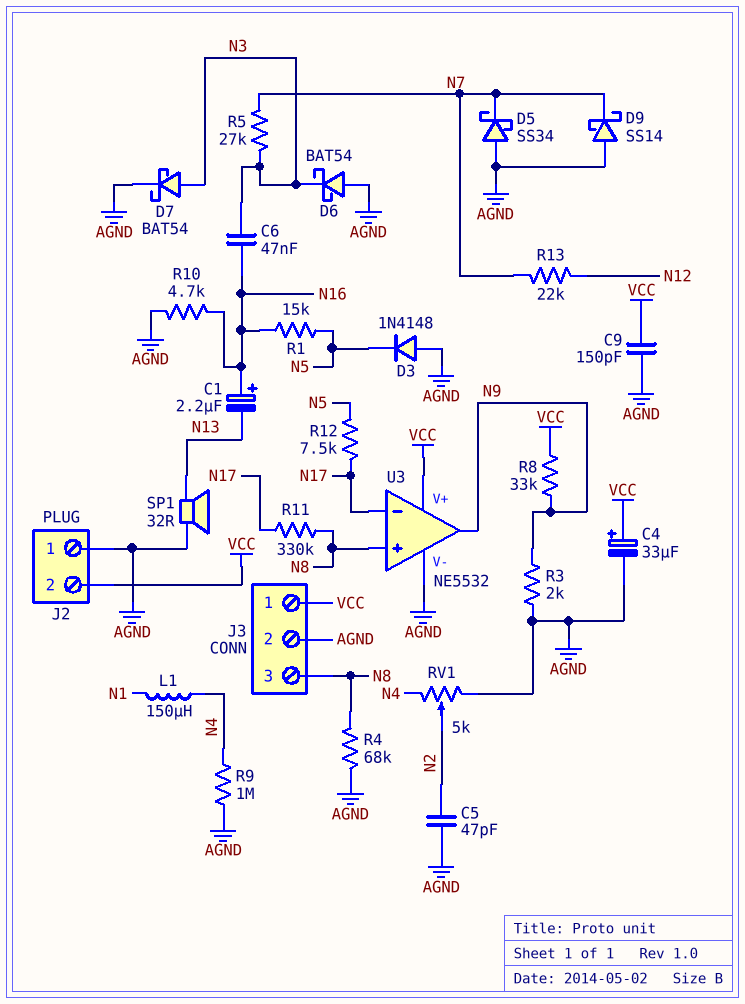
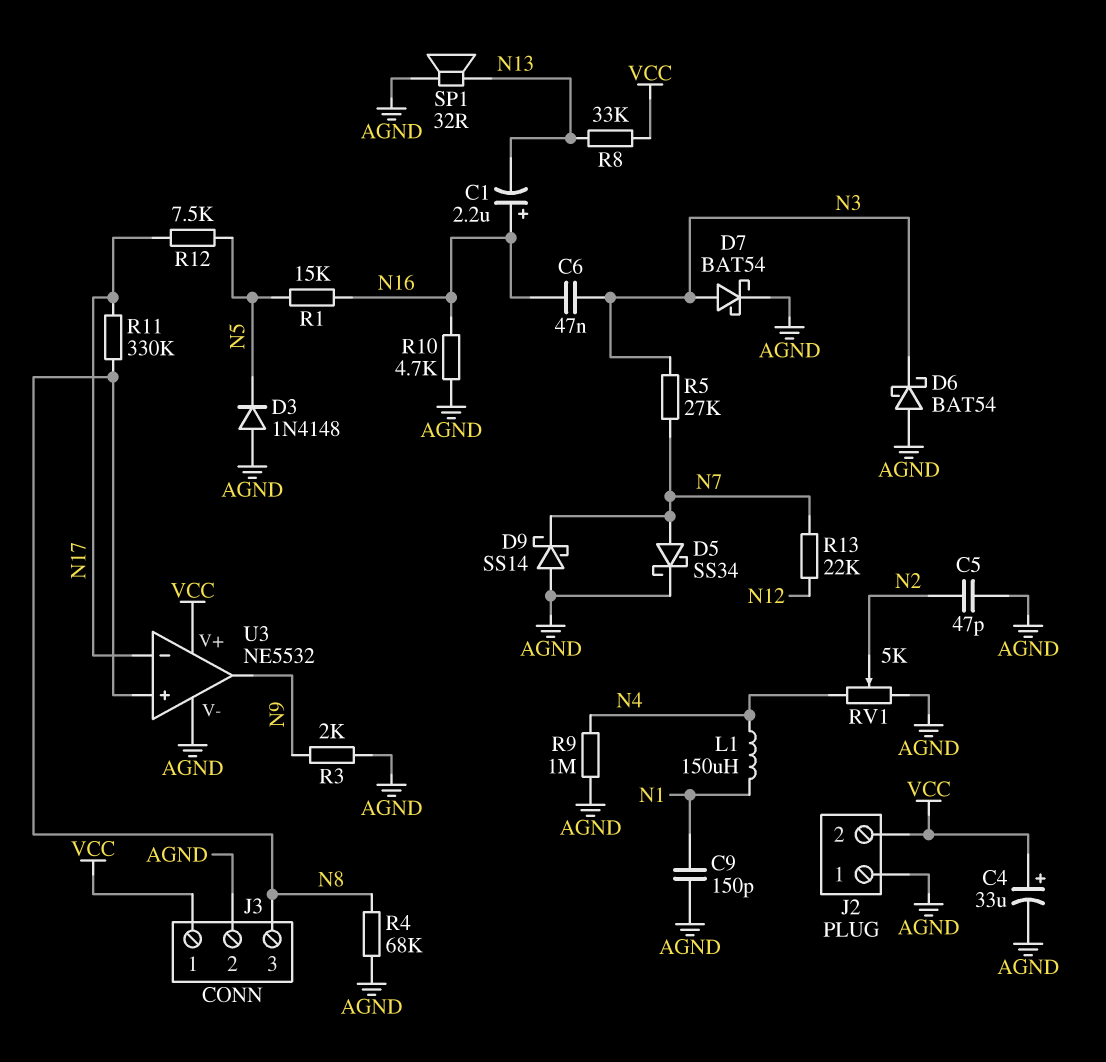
C9: 150pF (AGND, VCC) -> 150pF (AGND, N1)
D5: schottky SS34 (A AGND, K N7) -> schottky SS34 (A N7, K AGND)
R8: 33k (N9, VCC) -> 33k (N13, VCC)

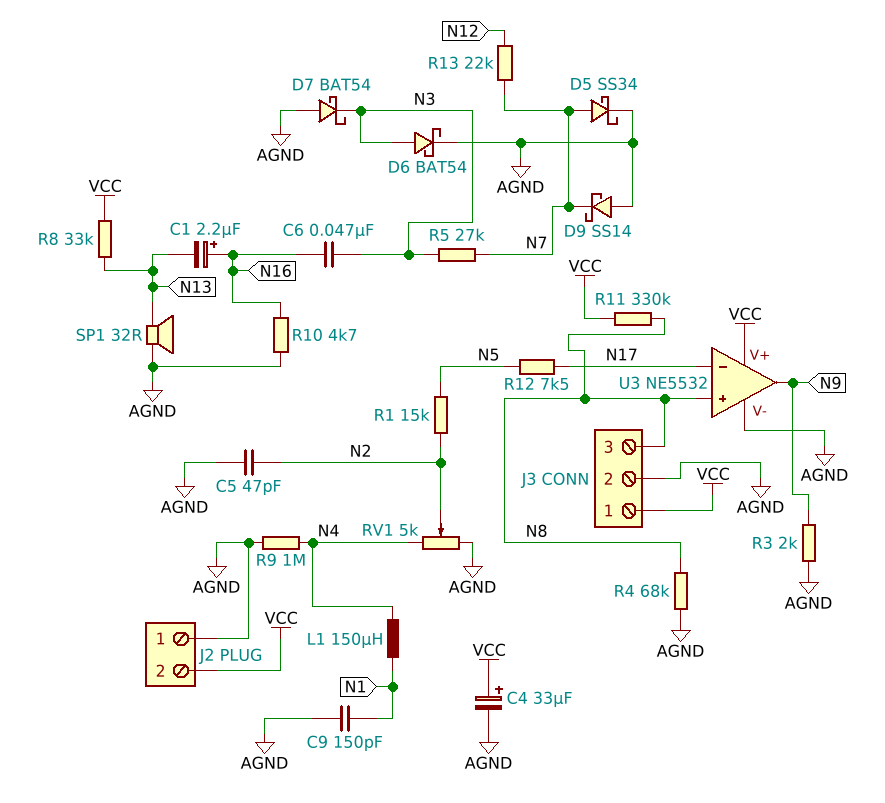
D3: diode 1N4148 (A AGND, K N5) -> none
D6: schottky BAT54 (A AGND, K N3) -> schottky BAT54 (A N3, K AGND)
D7: schottky BAT54 (A N3, K AGND) -> schottky BAT54 (A AGND, K N3)
R1: 15k (N5, N16) -> 15k (N2, N5)
R11: 330k (N8, N17) -> 330k (N8, VCC)

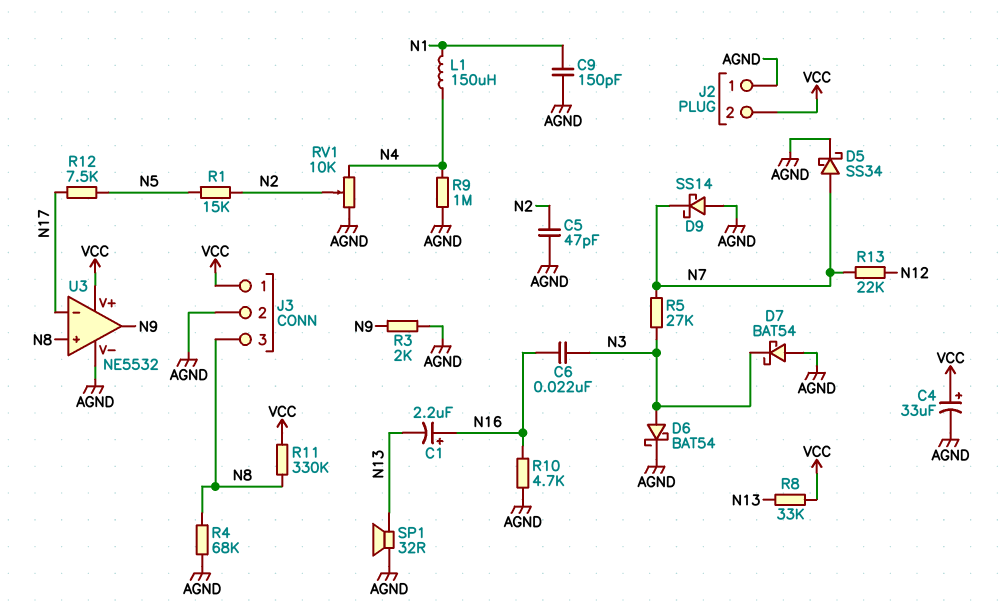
C6: 47nF (N3, N16) -> 22nF (N3, N16)
RV1: 5k (AGND, N4, wiper N2) -> 10k (AGND, N4, wiper N2)

